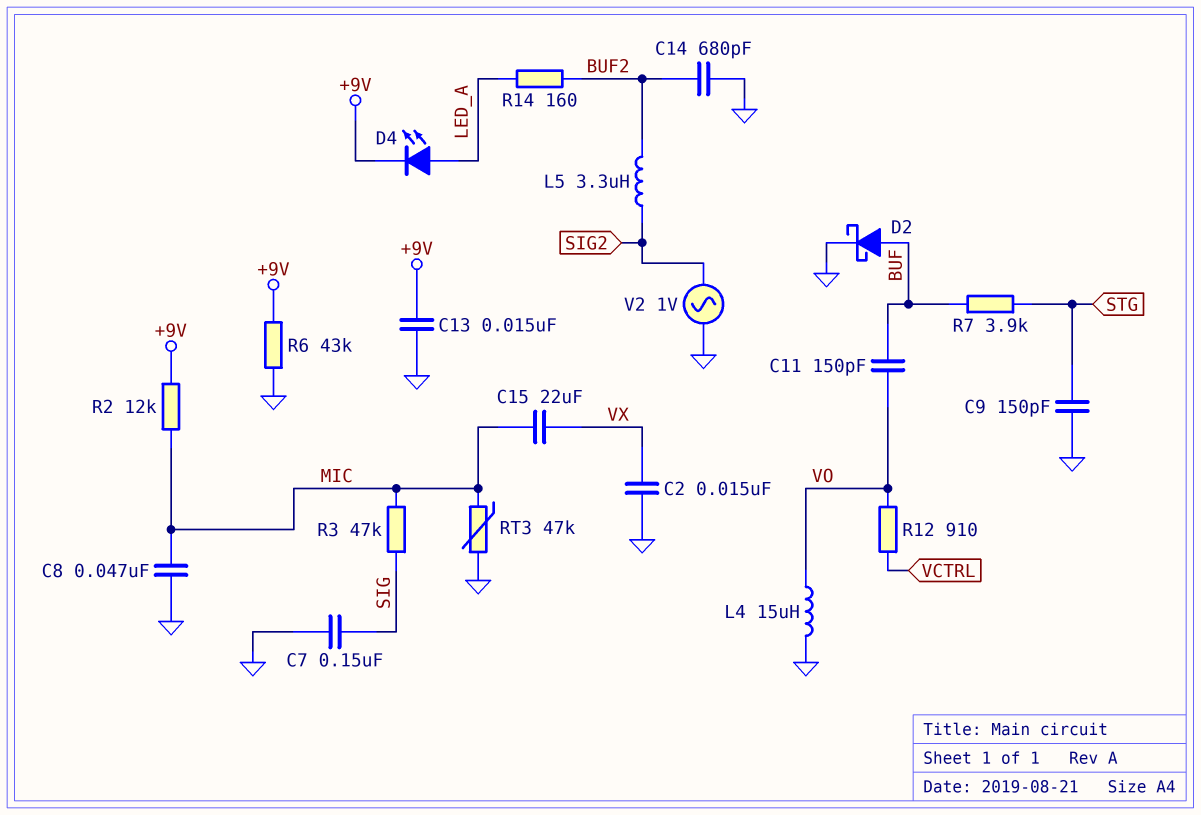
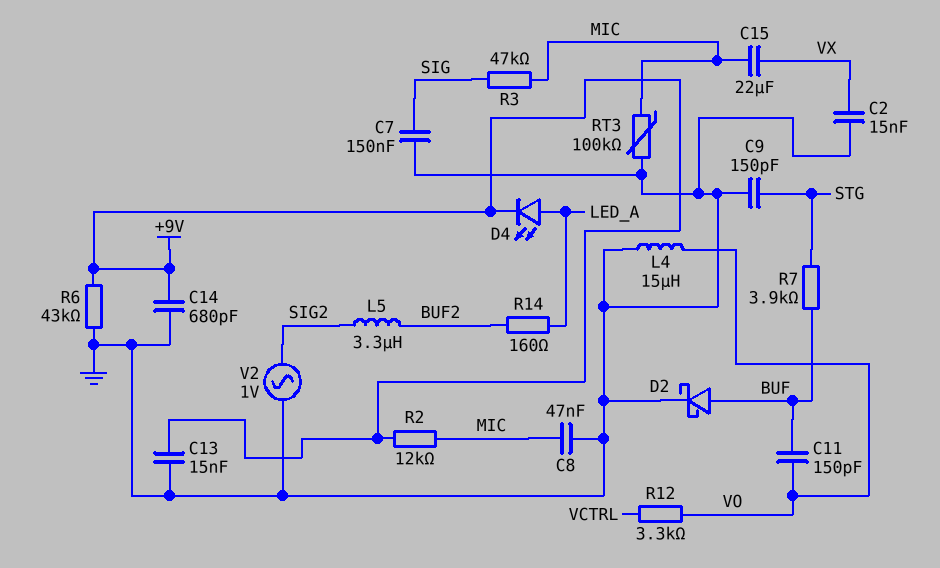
C14: 680pF (BUF2, GND) -> 680pF (+9V, GND)
R12: 910 (VCTRL, VO) -> 3.3k (VCTRL, VO)
RT3: 47k (GND, MIC) -> 100k (GND, MIC)

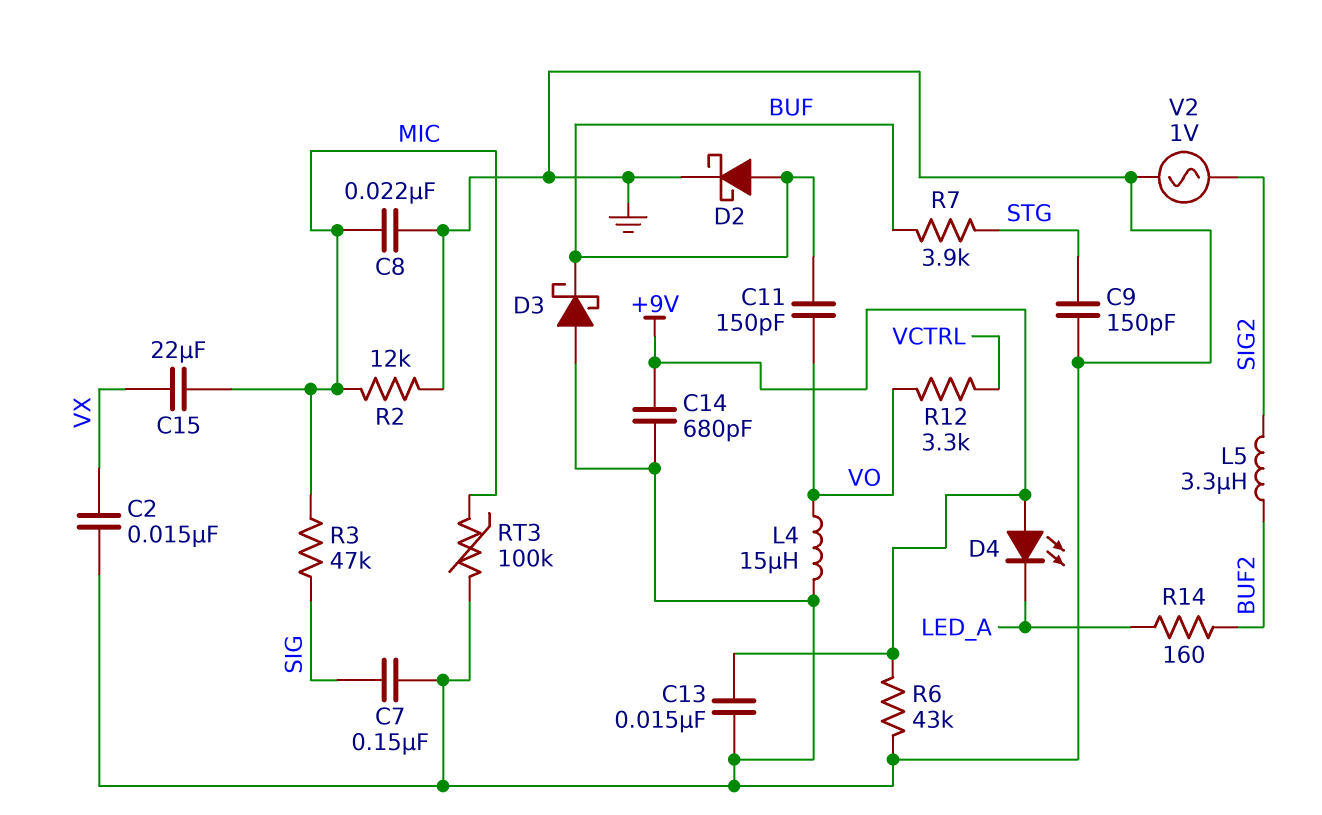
C8: 47nF (GND, MIC) -> 22nF (GND, MIC)
D3: none -> schottky (A GND, K BUF)
D4: LED (A LED_A, K +9V) -> LED (A +9V, K LED_A)
R2: 12k (+9V, MIC) -> 12k (GND, MIC)

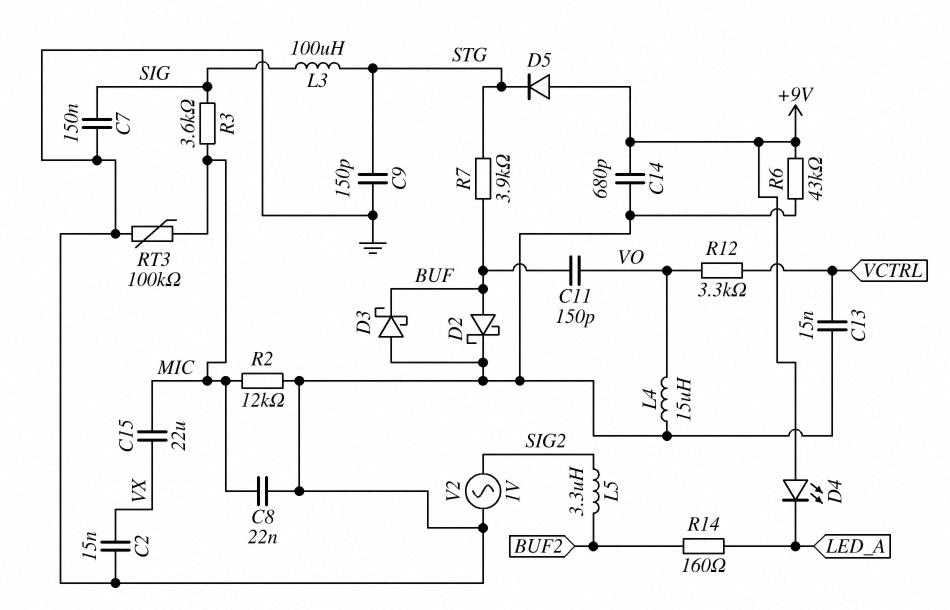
C13: 15nF (+9V, GND) -> 15nF (GND, VCTRL)
D5: none -> diode (A +9V, K STG)
L3: none -> 100uH (SIG, STG)
R3: 47k (MIC, SIG) -> 3.6k (MIC, SIG)

